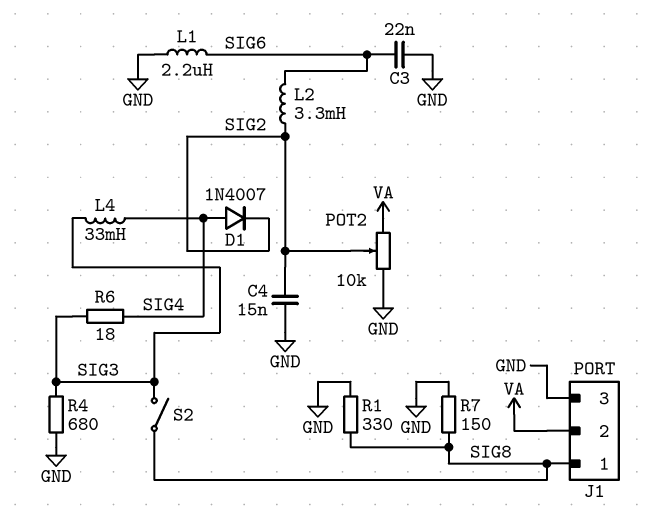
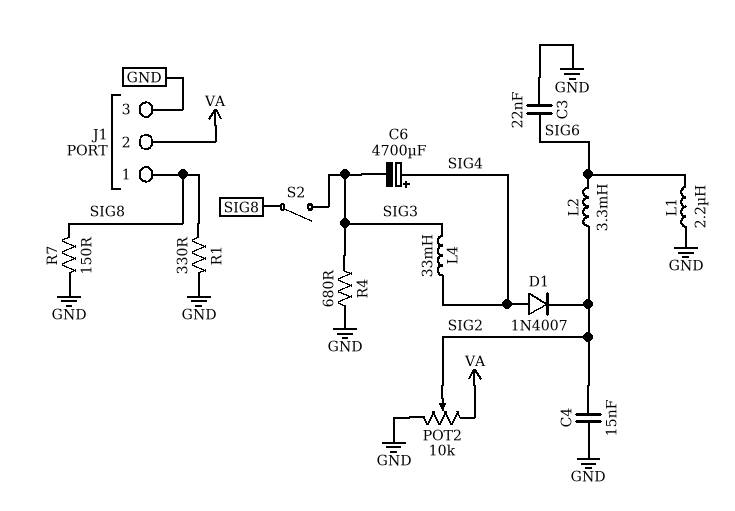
C6: none -> 4700uF (plus SIG4, minus SIG3)
R6: 18 (SIG3, SIG4) -> none

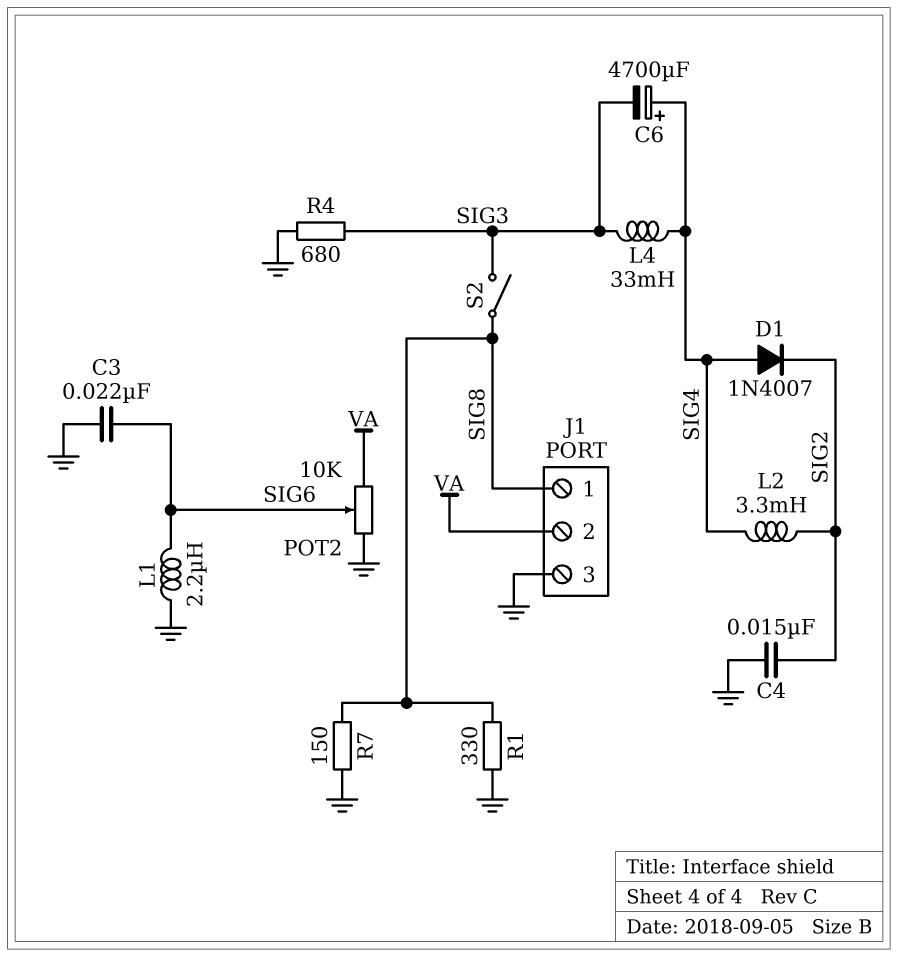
L2: 3.3mH (SIG2, SIG6) -> 3.3mH (SIG2, SIG4)
POT2: 10k (GND, VA, wiper SIG2) -> 10k (GND, VA, wiper SIG6)

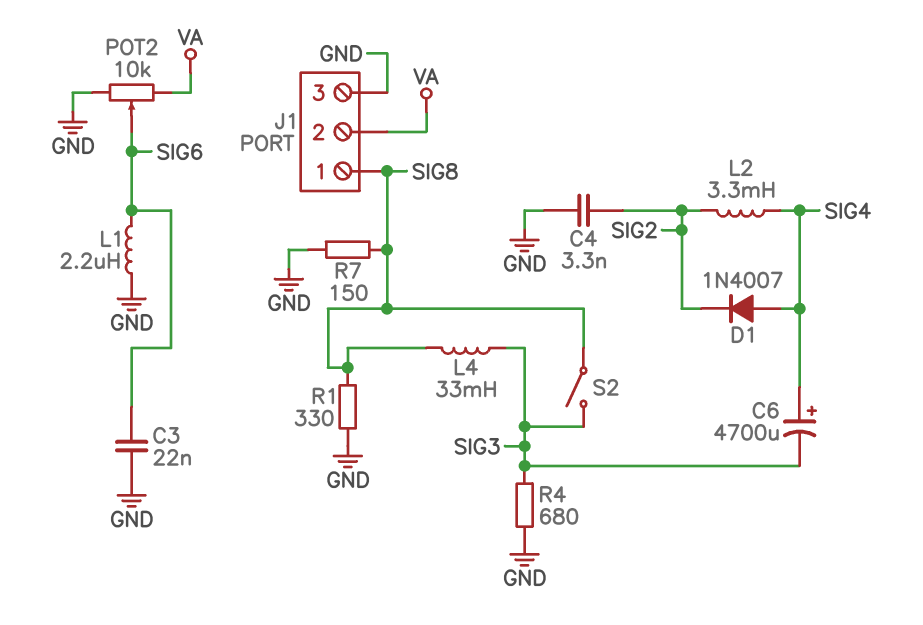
C4: 15nF (GND, SIG2) -> 3.3nF (GND, SIG2)
L4: 33mH (SIG3, SIG4) -> 33mH (SIG3, SIG8)

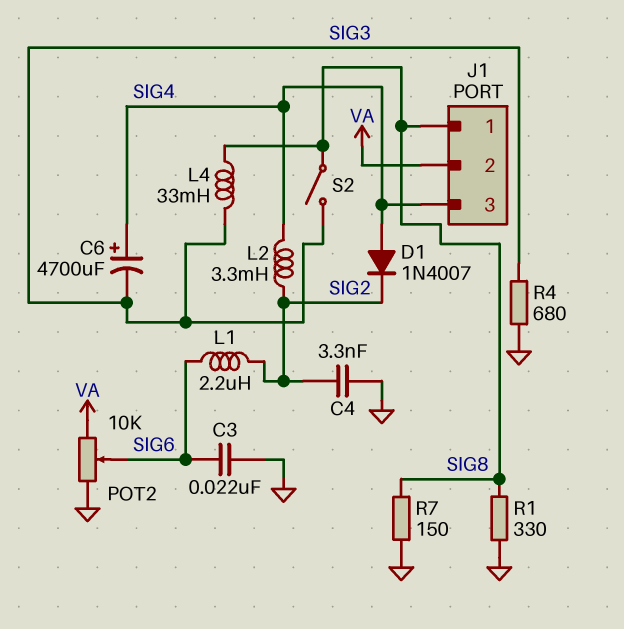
J1 pin 3: GND -> SIG4
L1: 2.2uH (GND, SIG6) -> 2.2uH (SIG2, SIG6)

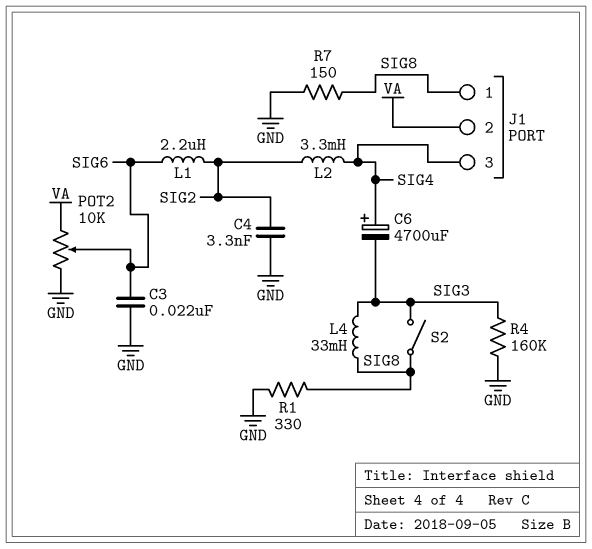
D1: diode 1N4007 (A SIG4, K SIG2) -> none
R4: 680 (GND, SIG3) -> 160k (GND, SIG3)

